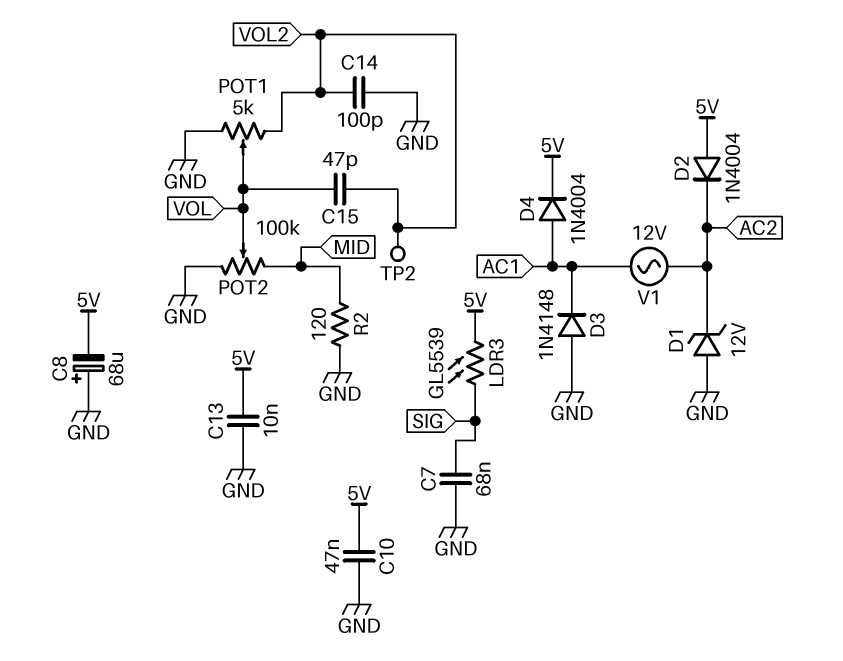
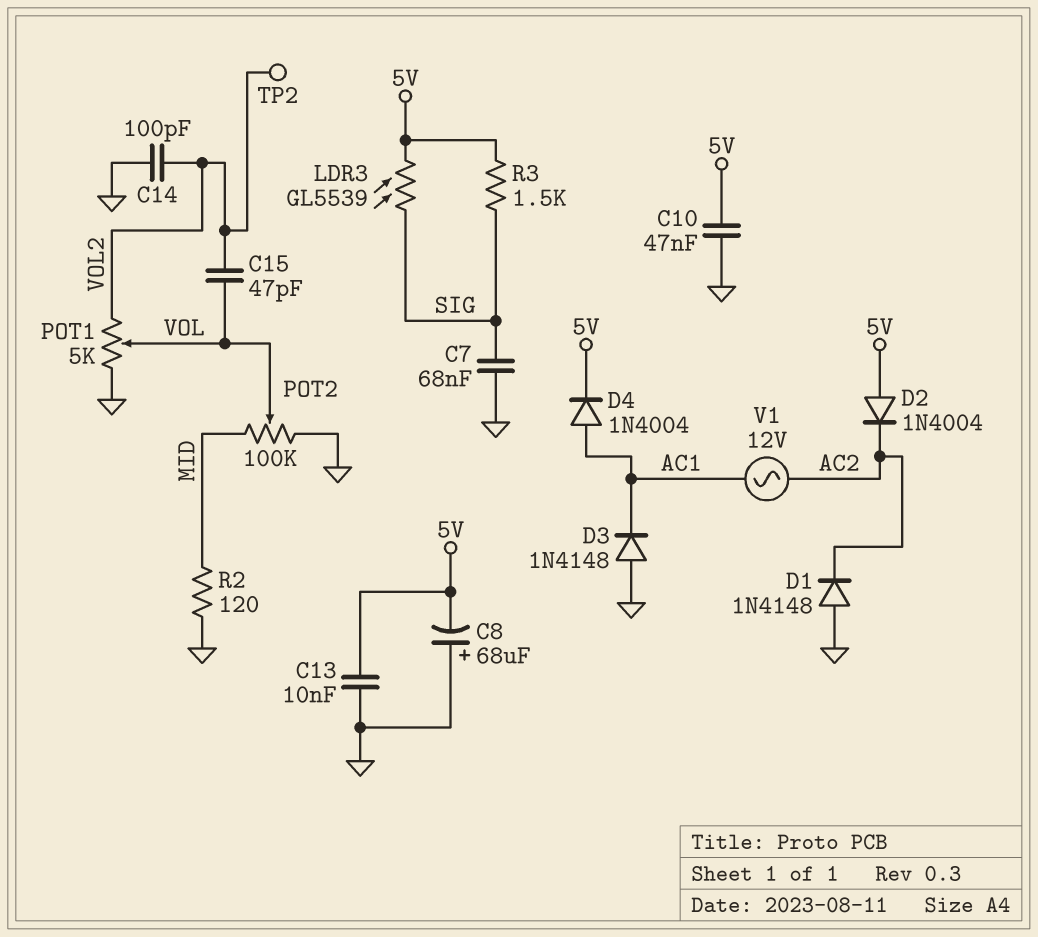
D1: zener 12V (A GND, K AC2) -> diode 1N4148 (A GND, K AC2)
R3: none -> 1.5k (5V, SIG)

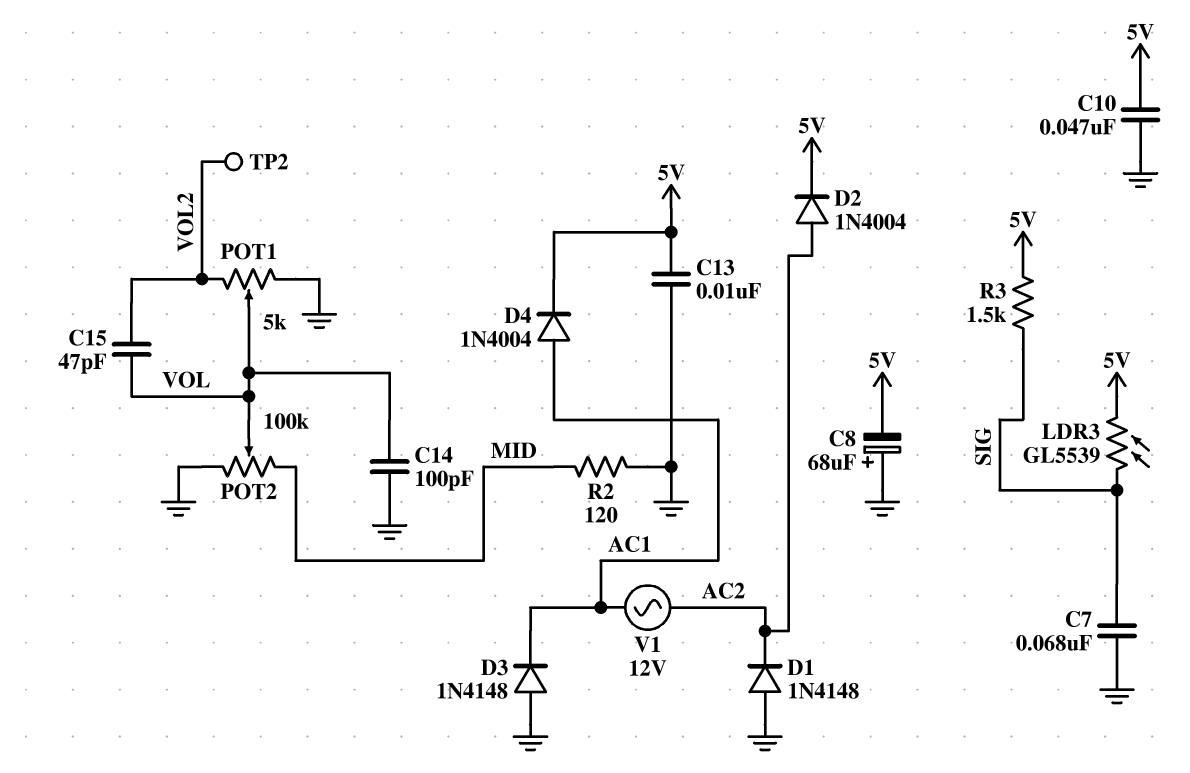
C14: 100pF (GND, VOL2) -> 100pF (GND, VOL)
D2: diode 1N4004 (A 5V, K AC2) -> diode 1N4004 (A AC2, K 5V)

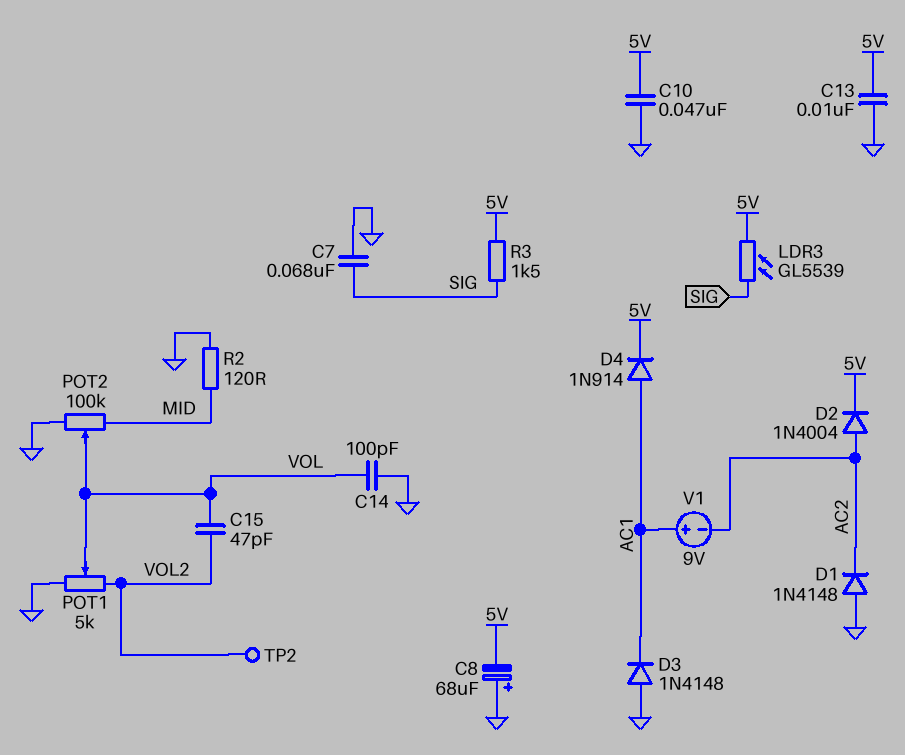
D4: diode 1N4004 (A AC1, K 5V) -> diode 1N914 (A AC1, K 5V)
V1: AC 12V (AC1, AC2) -> 9V (plus AC1, minus AC2)

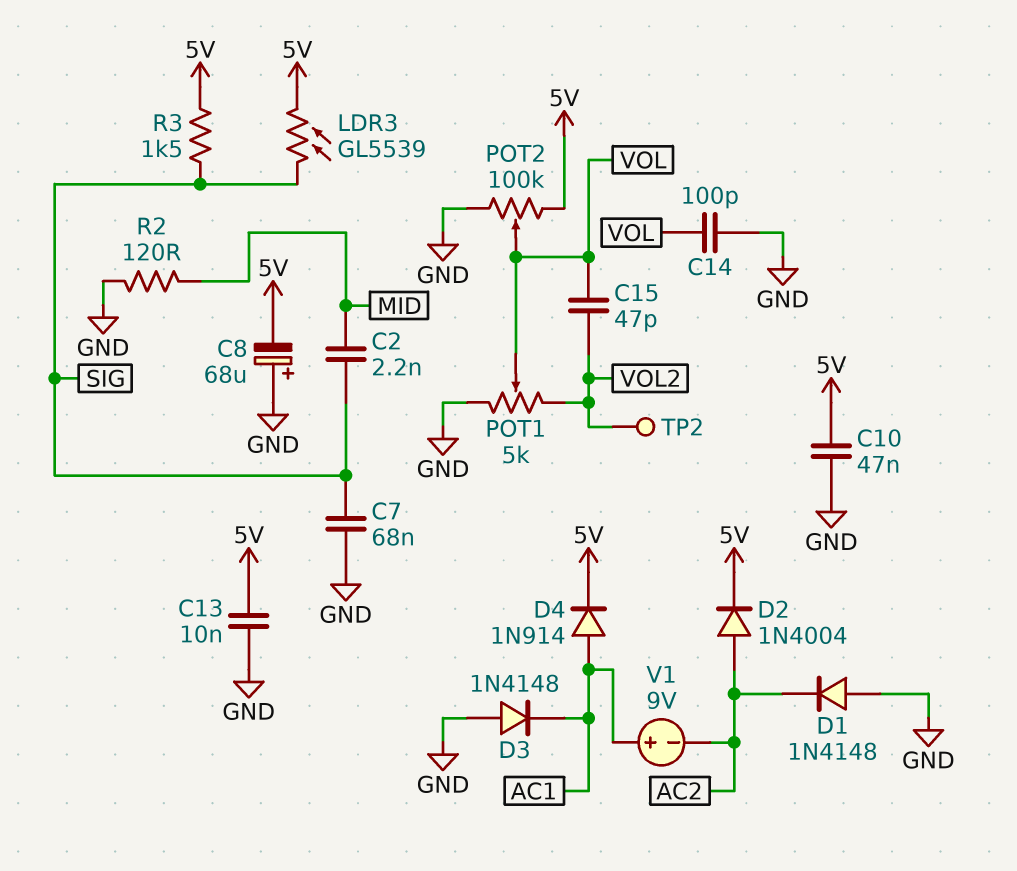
C2: none -> 2.2nF (MID, SIG)
POT2: 100k (GND, MID, wiper VOL) -> 100k (5V, GND, wiper VOL)

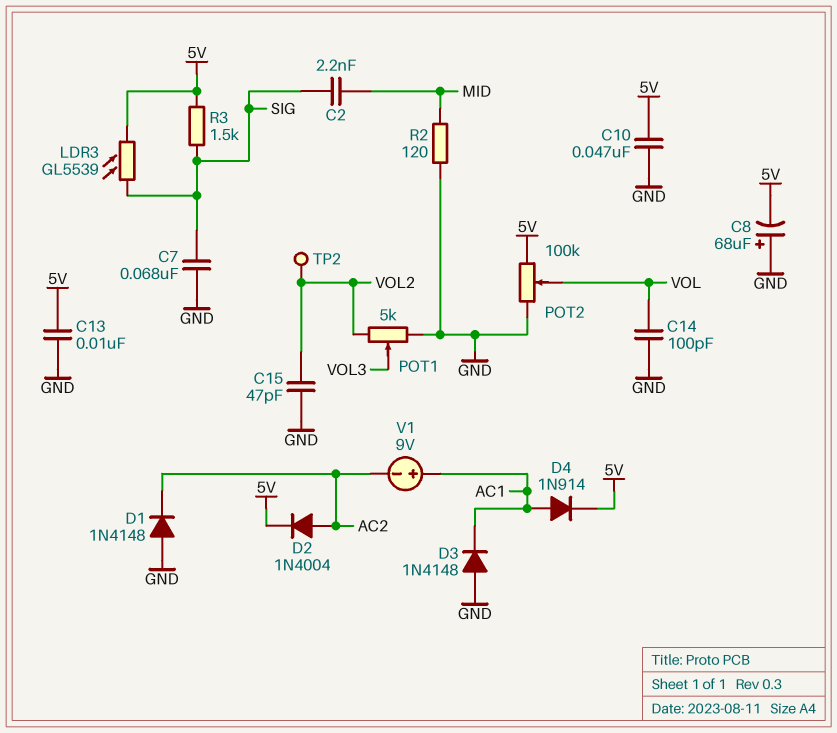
C15: 47pF (VOL, VOL2) -> 47pF (GND, VOL2)
POT1: 5k (GND, VOL2, wiper VOL) -> 5k (GND, VOL2, wiper VOL3)

